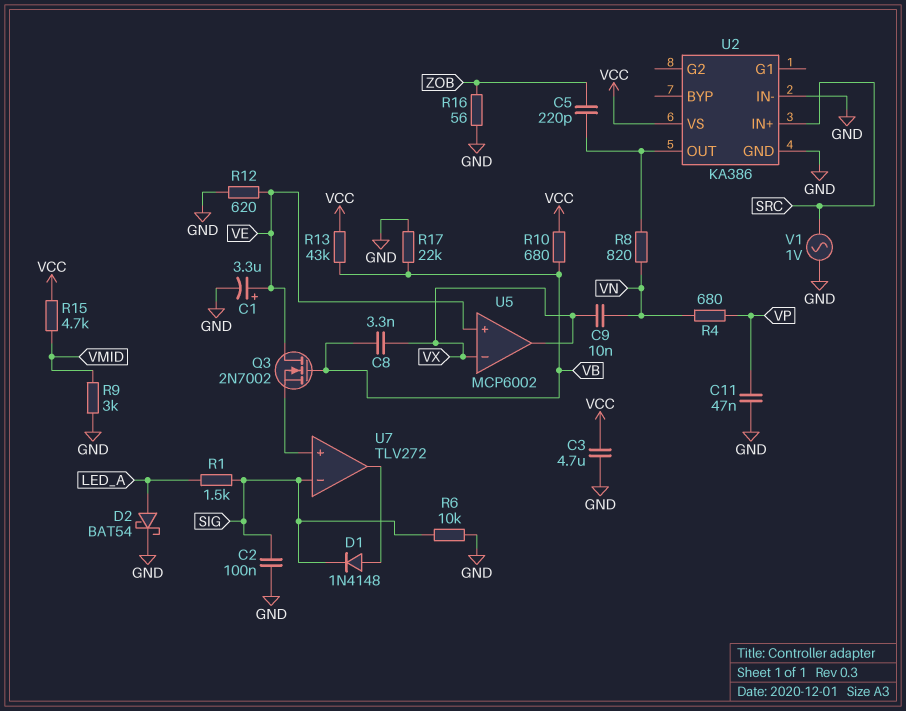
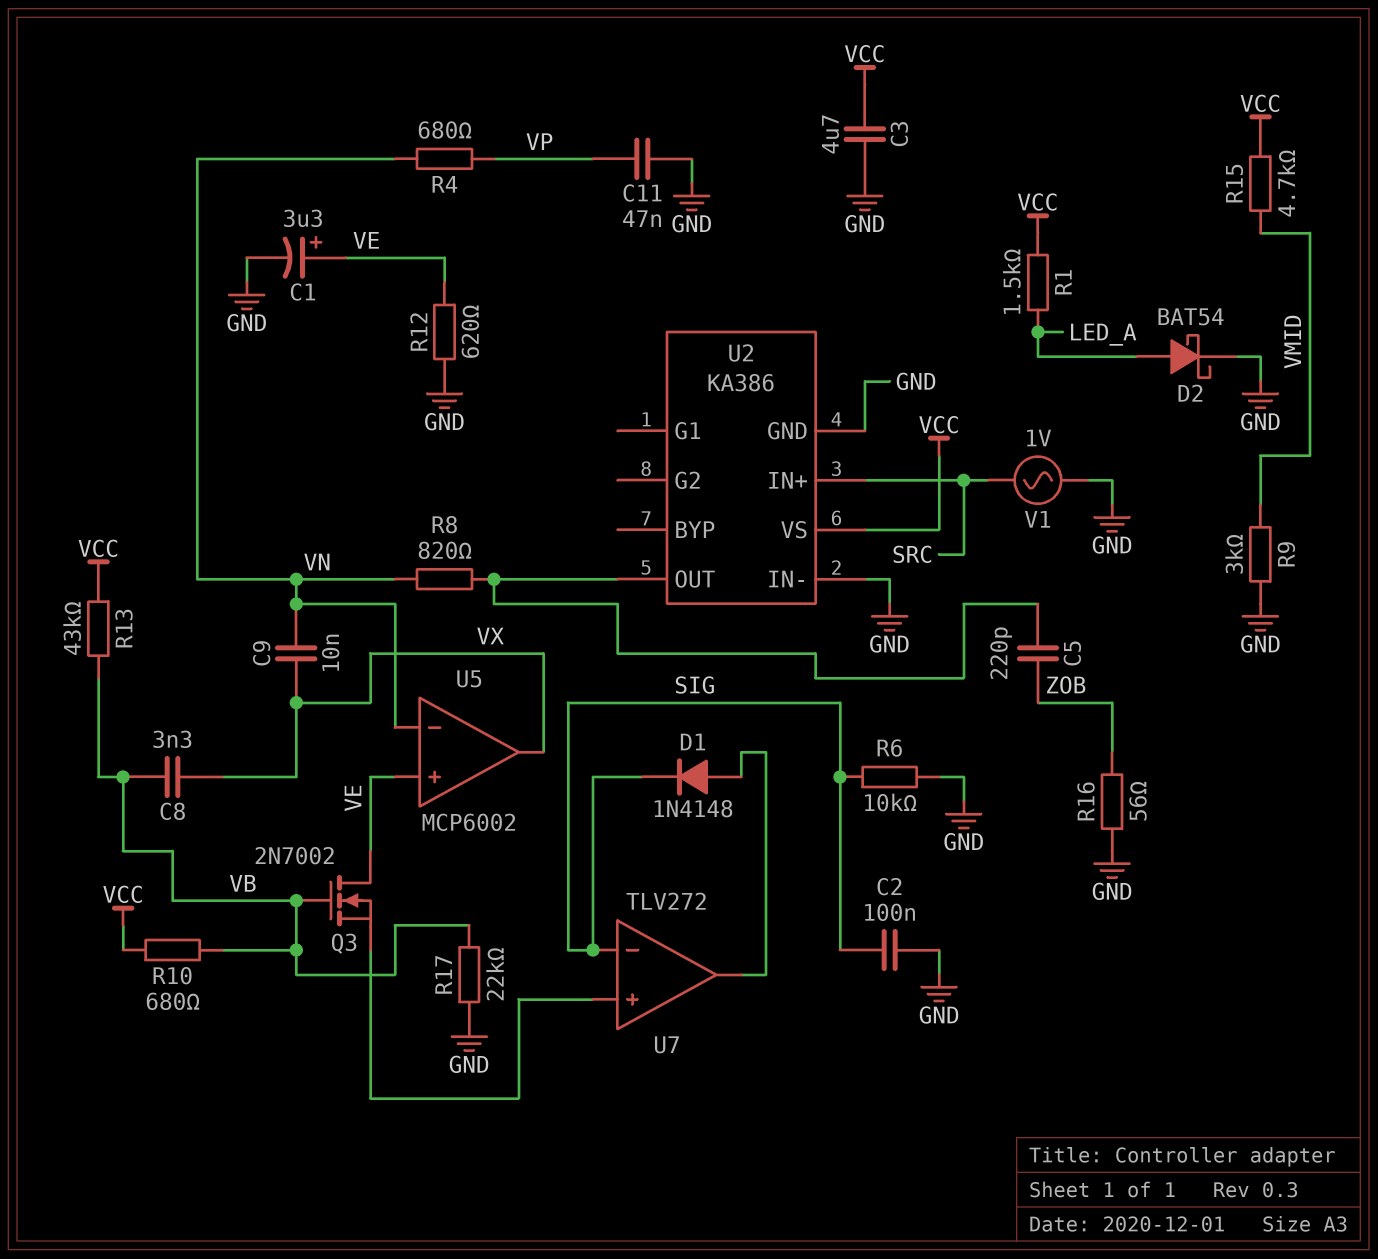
R1: 1.5k (LED_A, SIG) -> 1.5k (LED_A, VCC)
U5 pin in-: VX -> VN

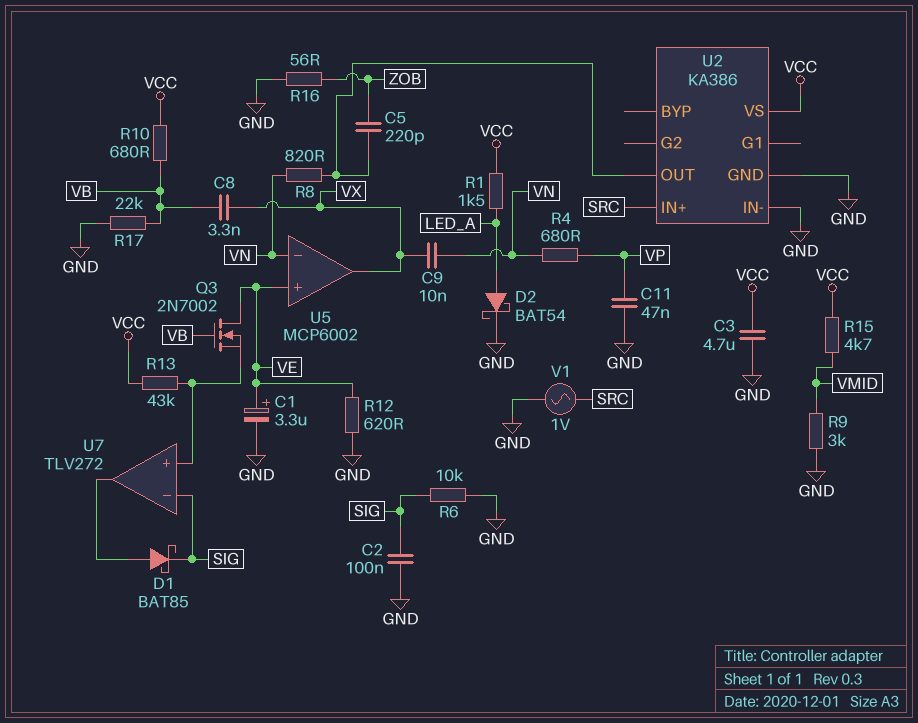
D1: diode 1N4148 (A U7/out, K SIG) -> schottky BAT85 (A U7/out, K SIG)
R13: 43k (VB, VCC) -> 43k (U7/in+, VCC)

